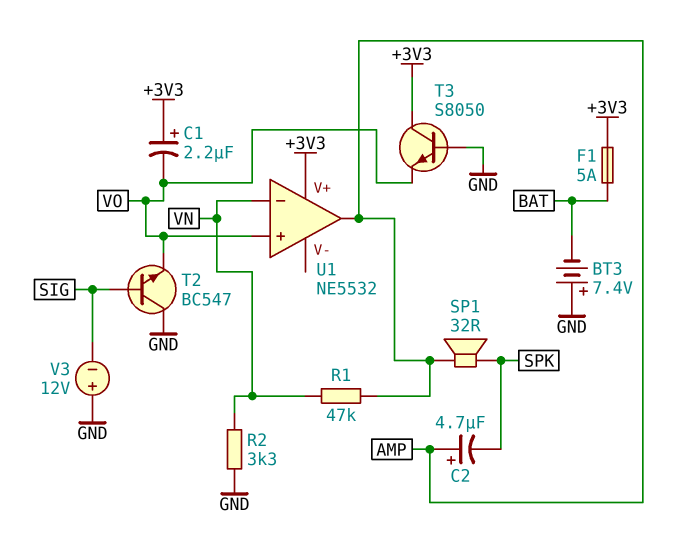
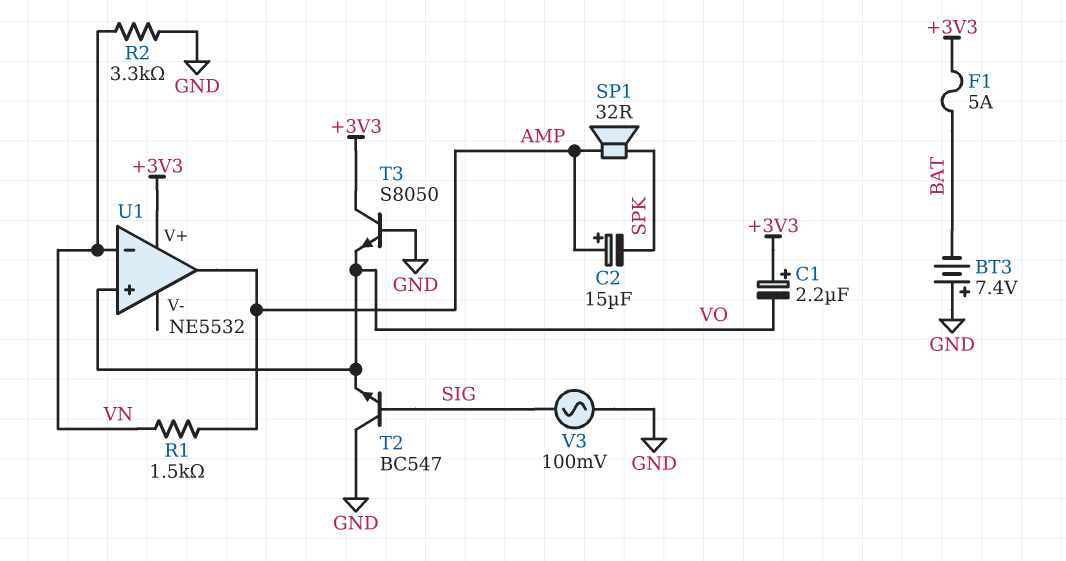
C2: 4.7uF (plus AMP, minus SPK) -> 15uF (plus AMP, minus SPK)
R1: 47k (AMP, VN) -> 1.5k (AMP, VN)
V3: 12V (plus GND, minus SIG) -> AC 100mV (GND, SIG)

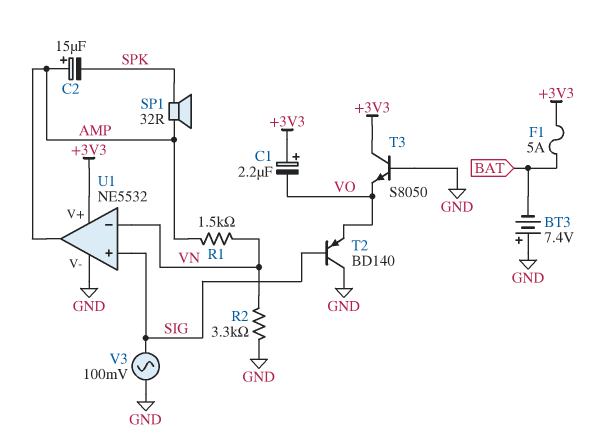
T2: NPN BC547 (B SIG, C GND, E VO) -> PNP BD140 (B SIG, C GND, E VO)
U1 pin V-: none -> GND
U1 pin in+: VO -> SIG

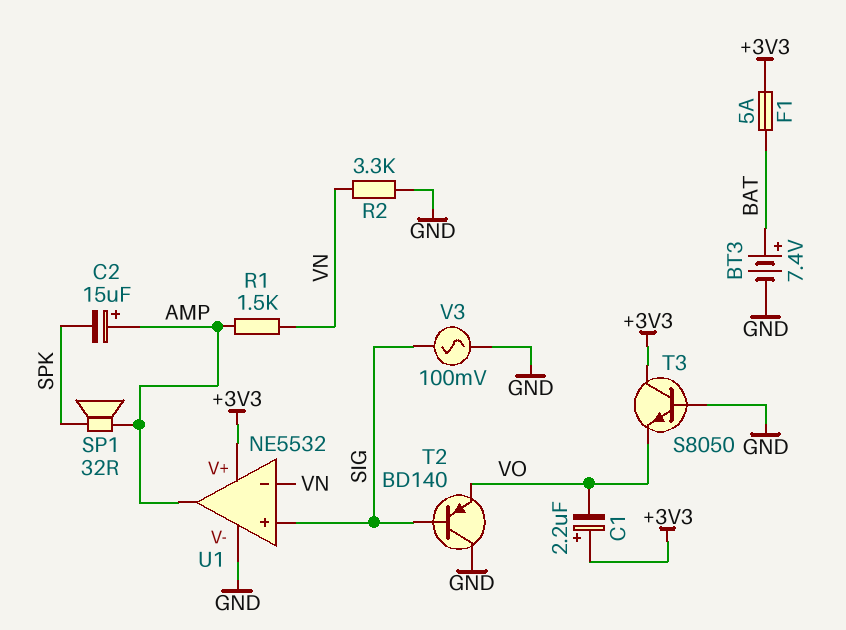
BT3: 7.4V (plus GND, minus BAT) -> 7.4V (plus BAT, minus GND)

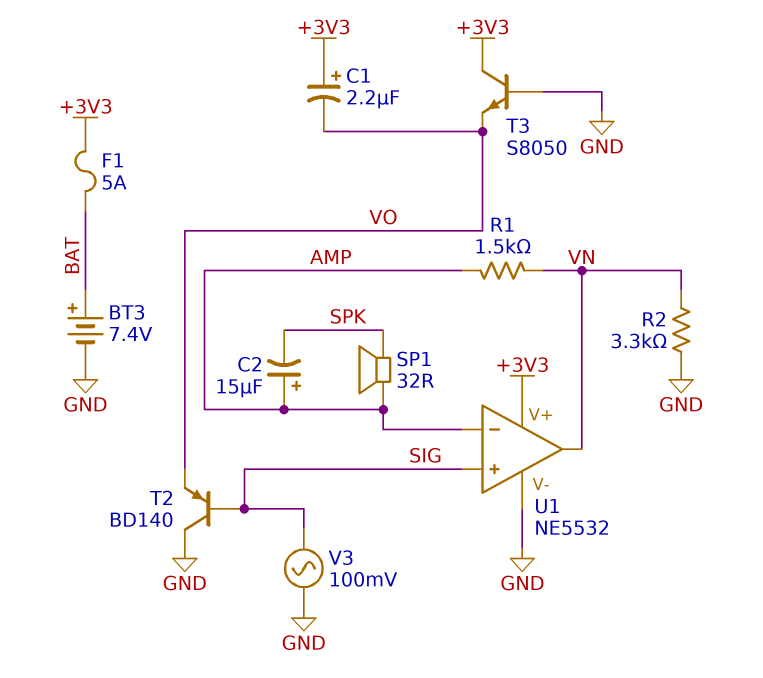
U1 pin in-: VN -> AMP
U1 pin out: AMP -> VN

